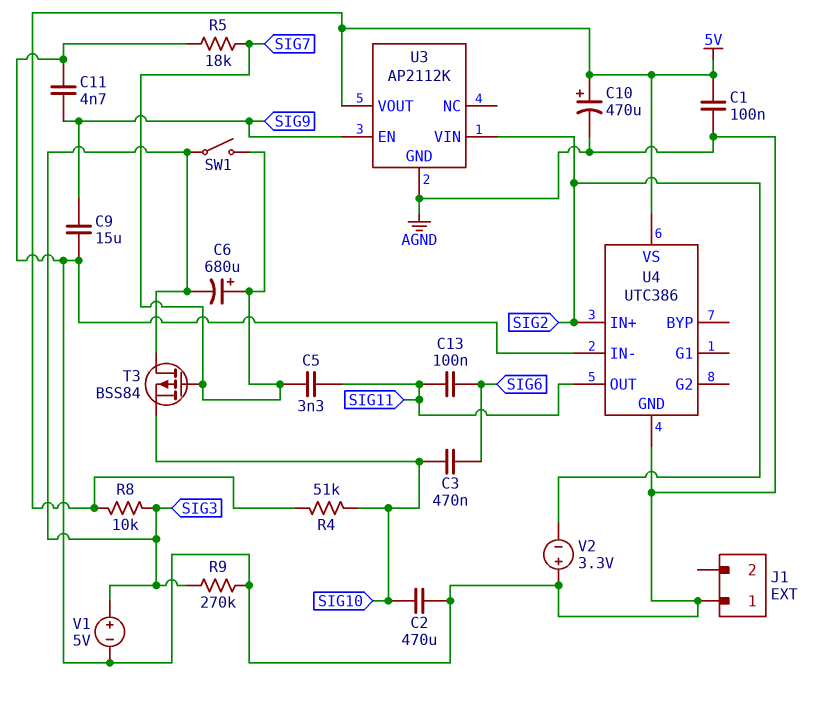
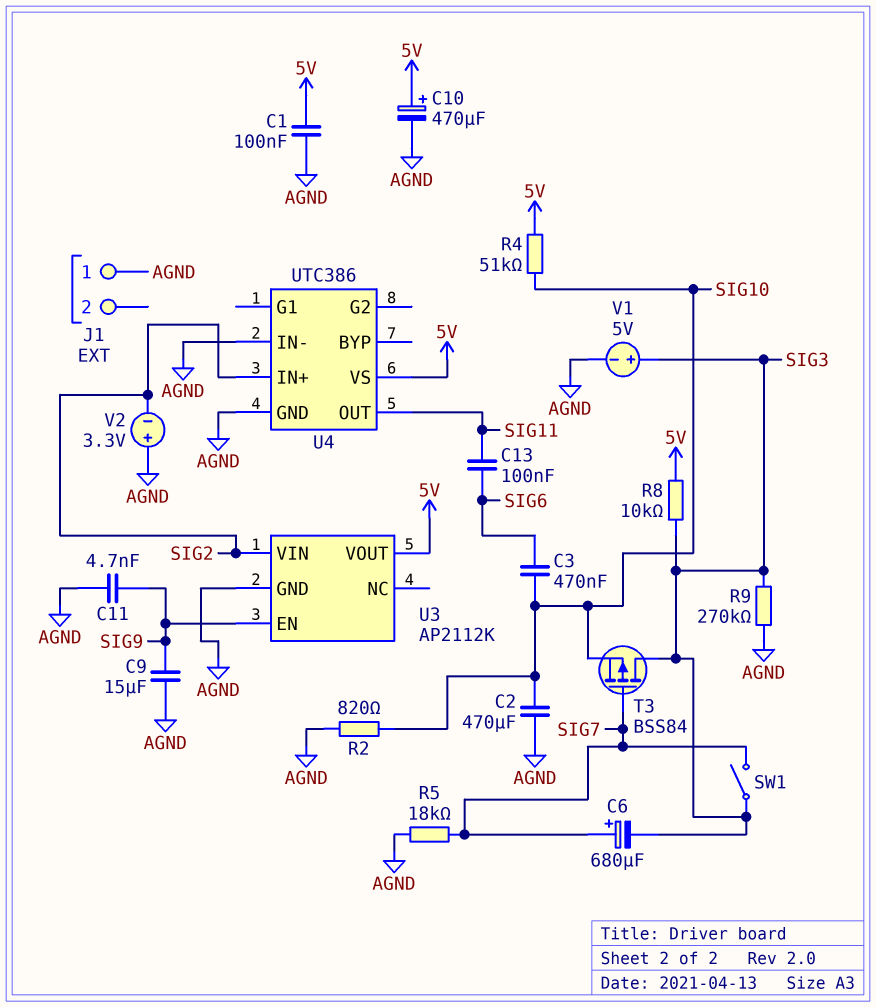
C5: 3.3nF (SIG7, SIG11) -> none
R2: none -> 820 (AGND, SIG10)

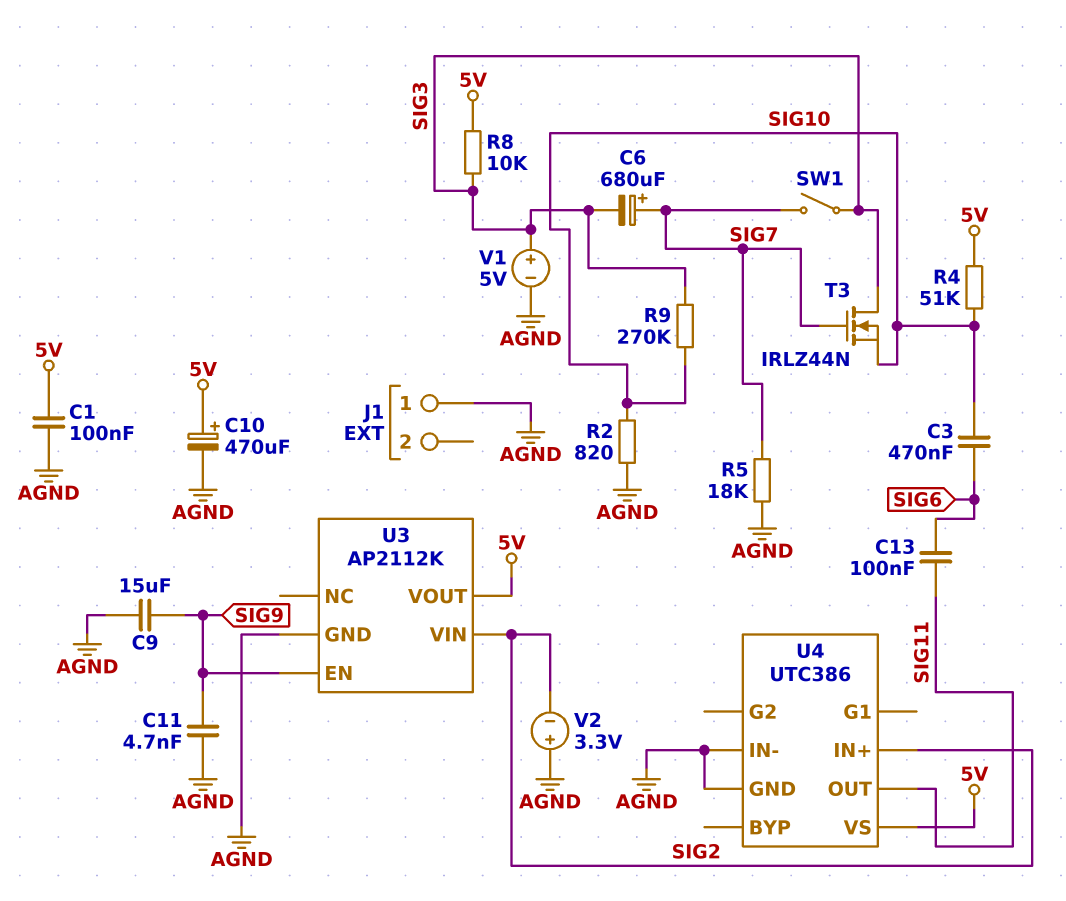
C2: 470uF (AGND, SIG10) -> none
R9: 270k (AGND, SIG3) -> 270k (SIG3, SIG10)
T3: PMOS BSS84 (G SIG7, D SIG3, S SIG10) -> NMOS IRLZ44N (G SIG7, D SIG3, S SIG10)

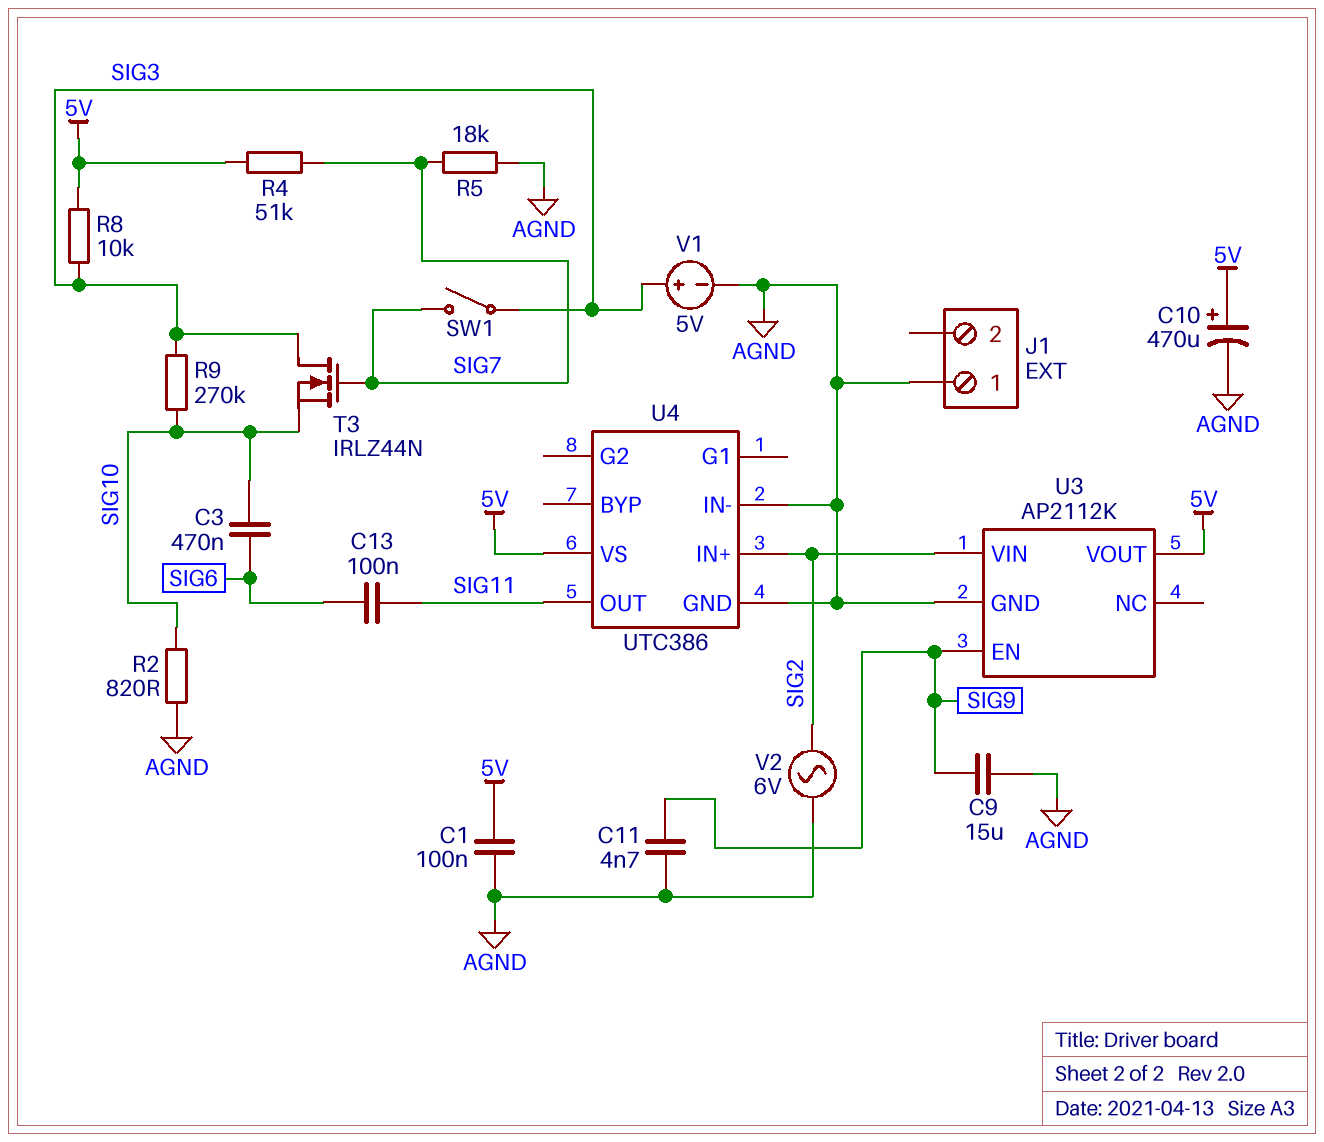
C6: 680uF (plus SIG7, minus SIG3) -> none
R4: 51k (5V, SIG10) -> 51k (5V, SIG7)
V2: 3.3V (plus AGND, minus SIG2) -> AC 6V (AGND, SIG2)

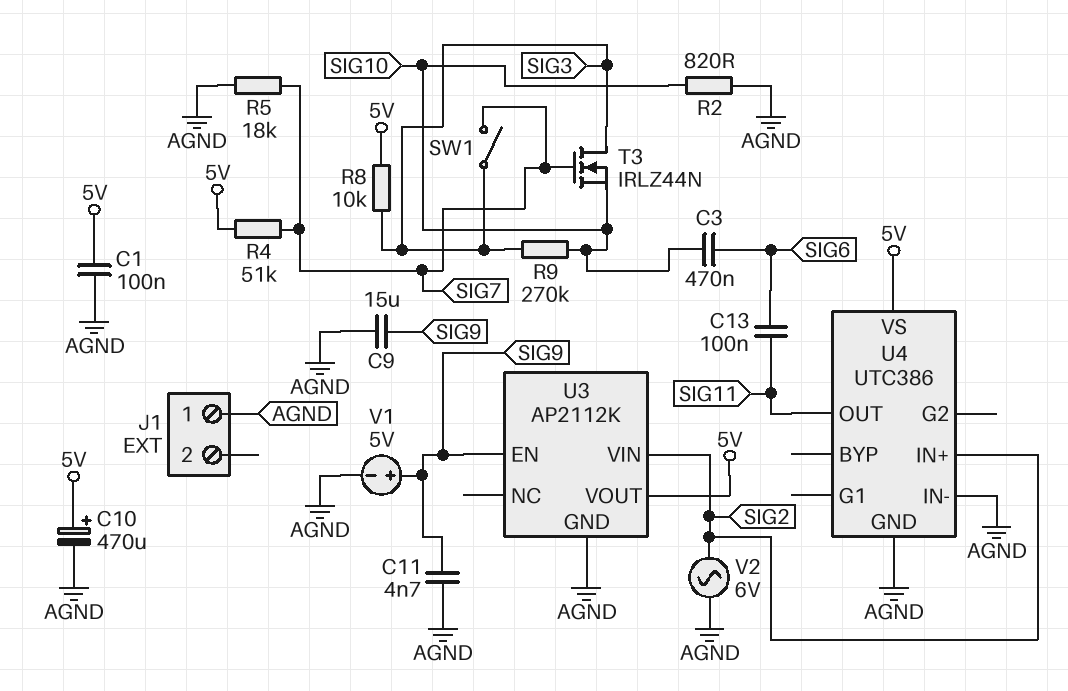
V1: 5V (plus SIG3, minus AGND) -> 5V (plus SIG9, minus AGND)

